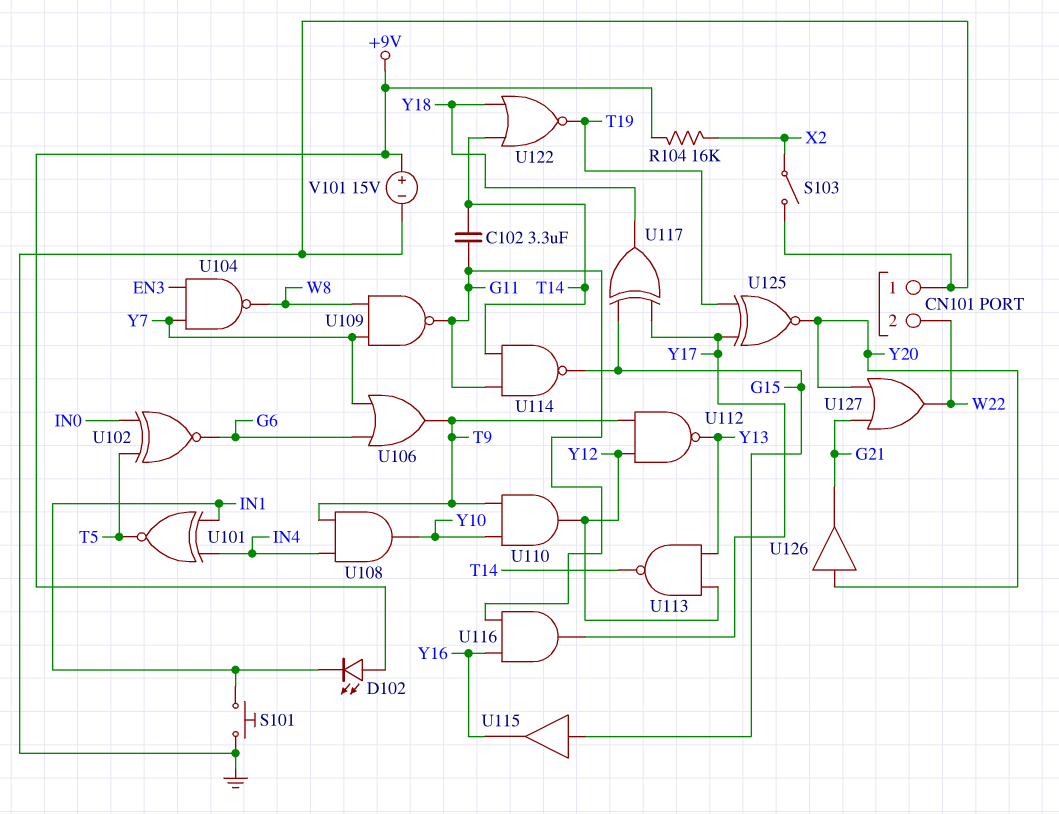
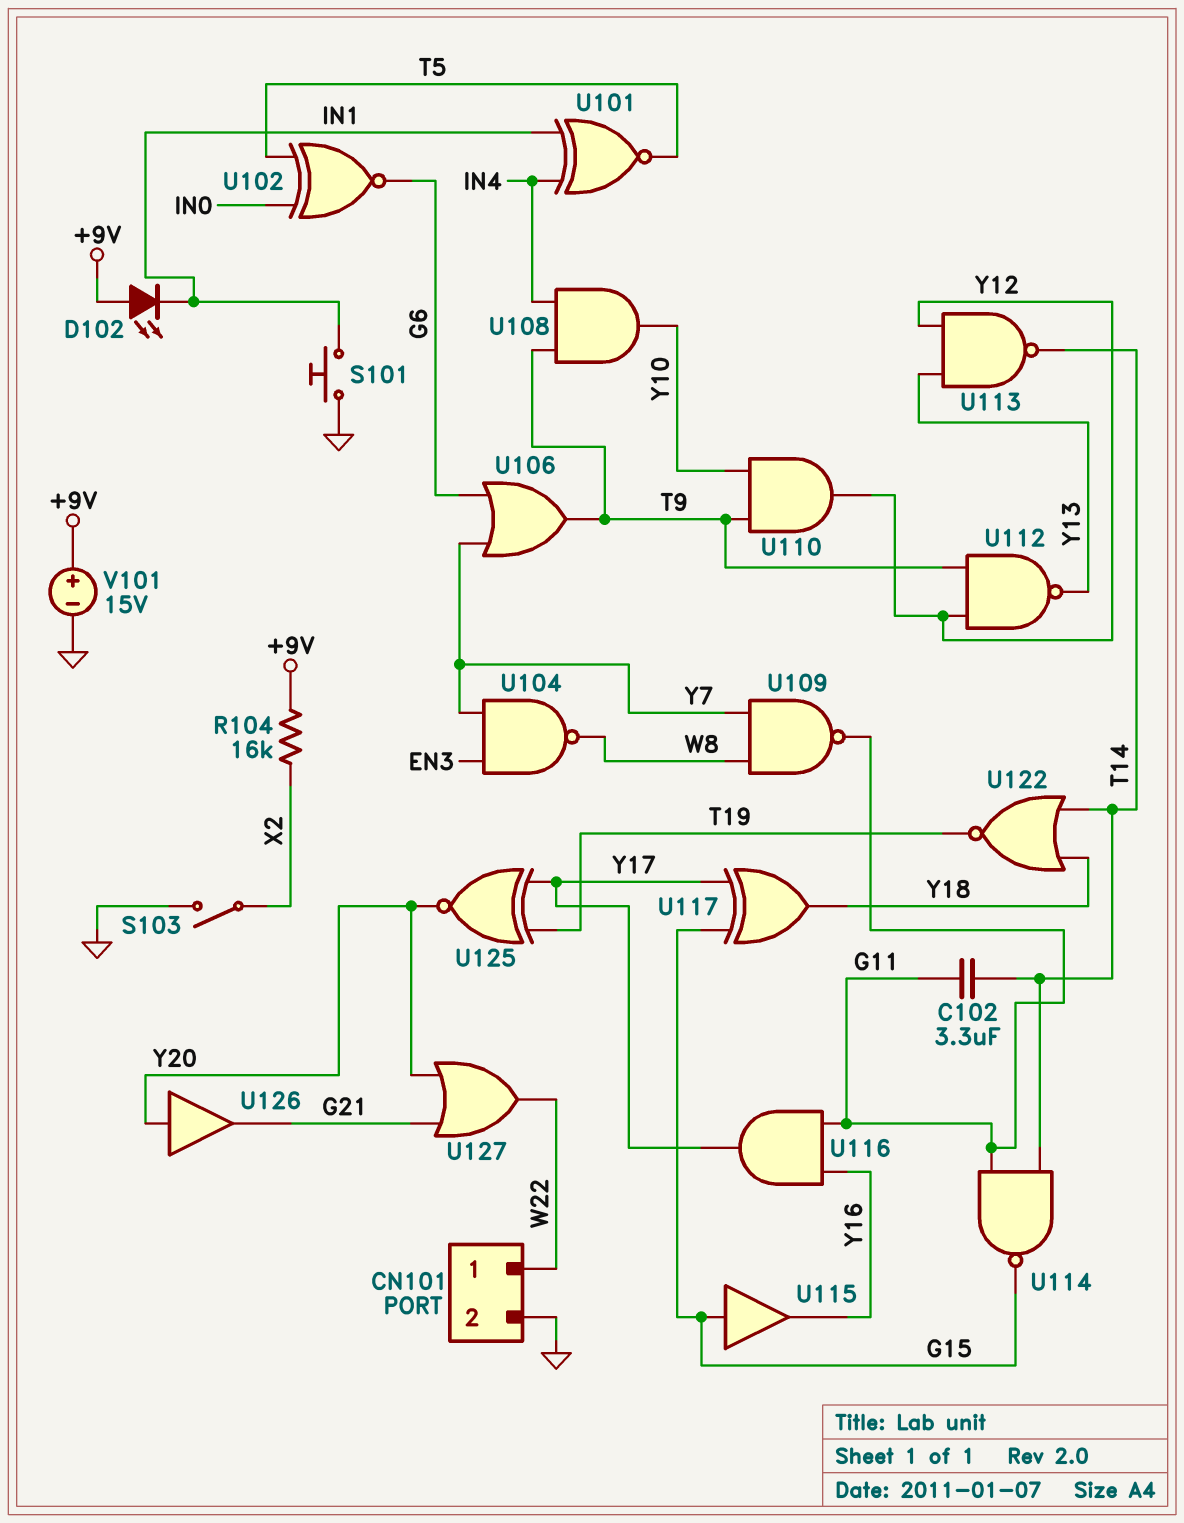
CN101 pin 1: GND -> W22
CN101 pin 2: W22 -> GND

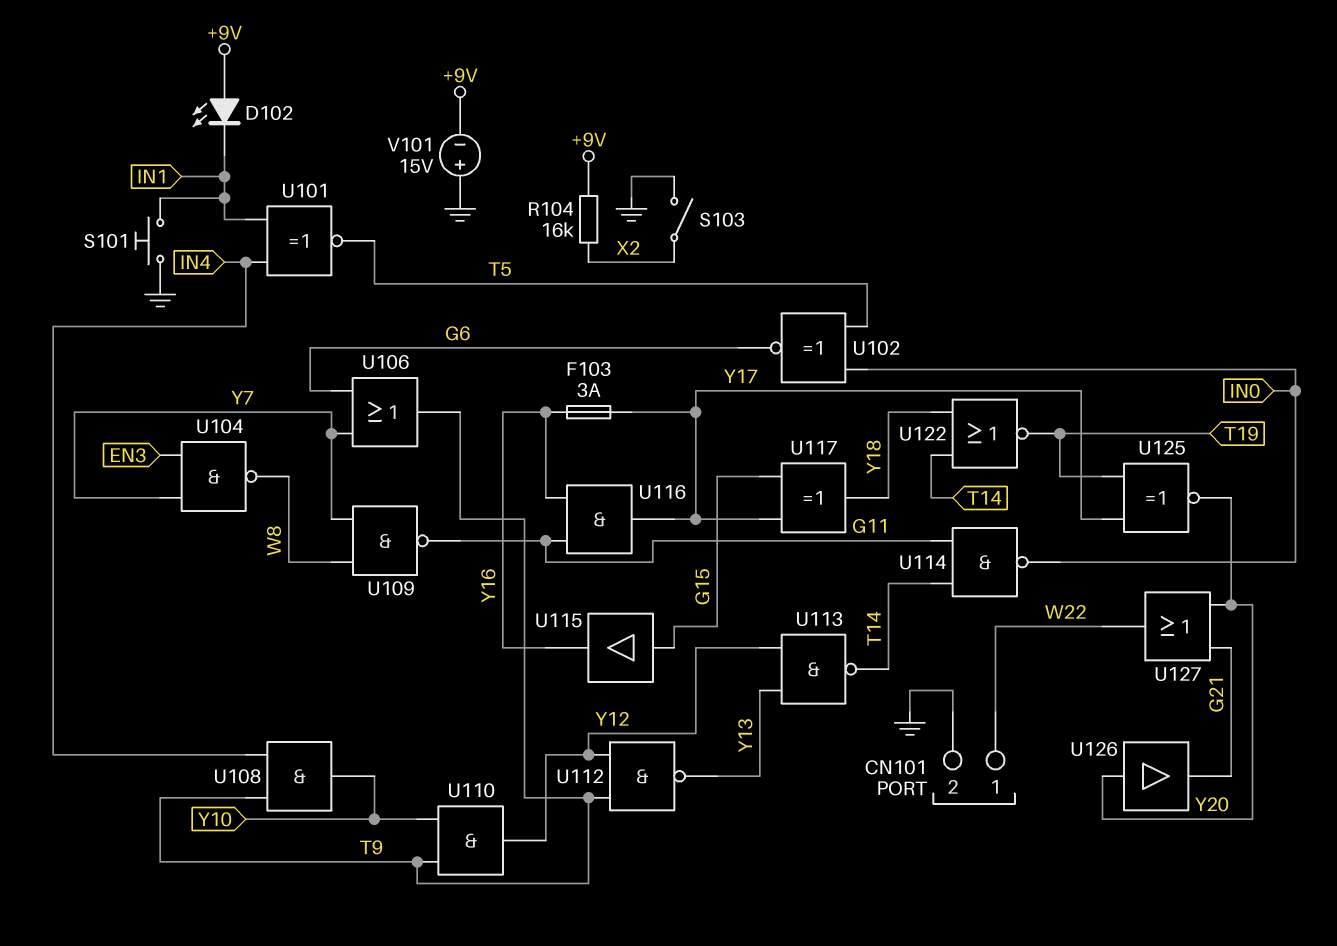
C102: 3.3uF (G11, T14) -> none
F103: none -> 3A (Y16, Y17)
U114: NAND (in G11, in T14, out G15) -> NAND (in G11, in T14, out IN0)
V101: 15V (plus +9V, minus GND) -> 15V (plus GND, minus +9V)

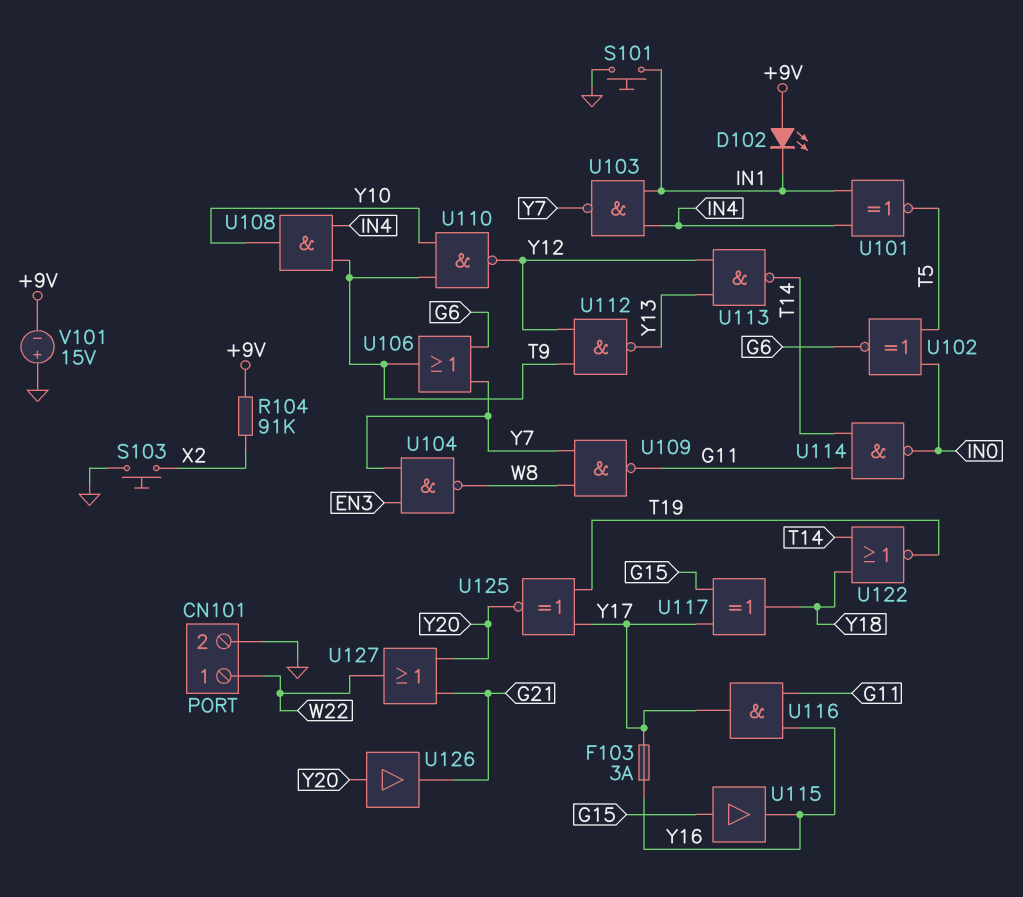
R104: 16k (+9V, X2) -> 91k (+9V, X2)
S103: switch (GND, X2) -> button (GND, X2)
U103: none -> NAND (in IN1, in IN4, out Y7)
U110: AND (in T9, in Y10, out Y12) -> NAND (in T9, in Y10, out Y12)

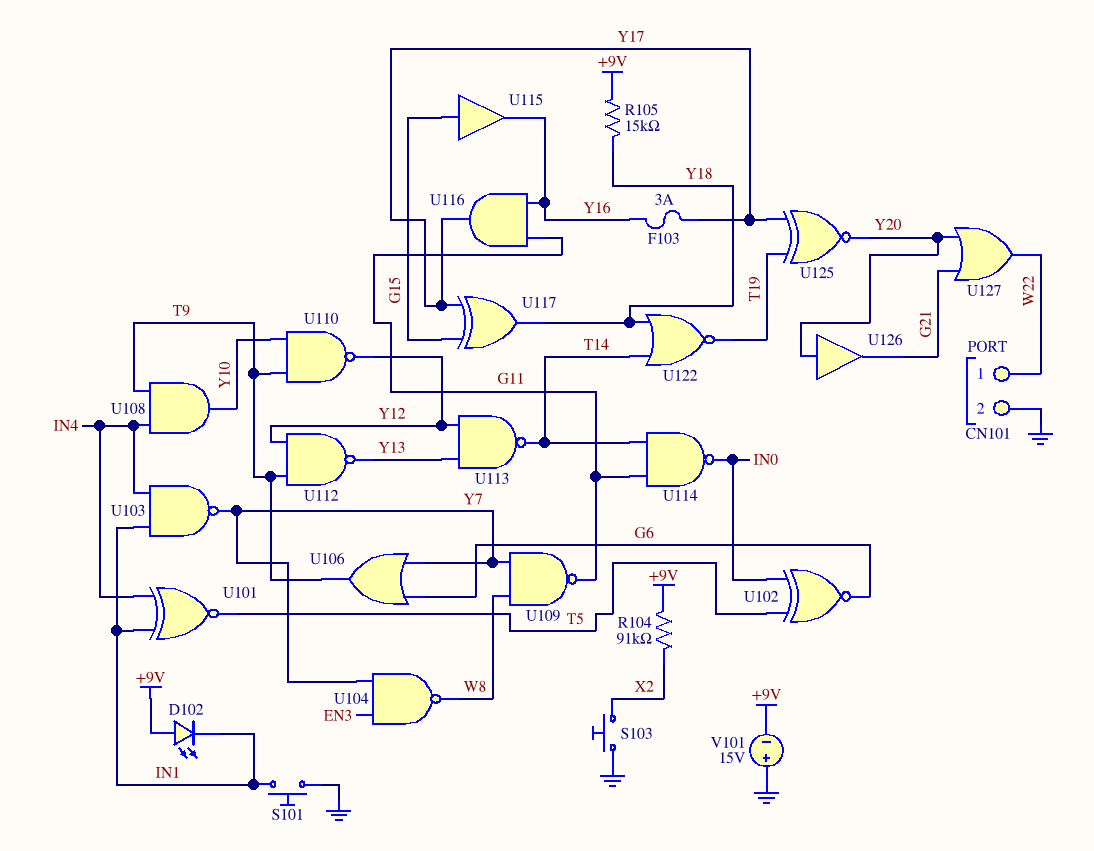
R105: none -> 15k (+9V, Y18)

